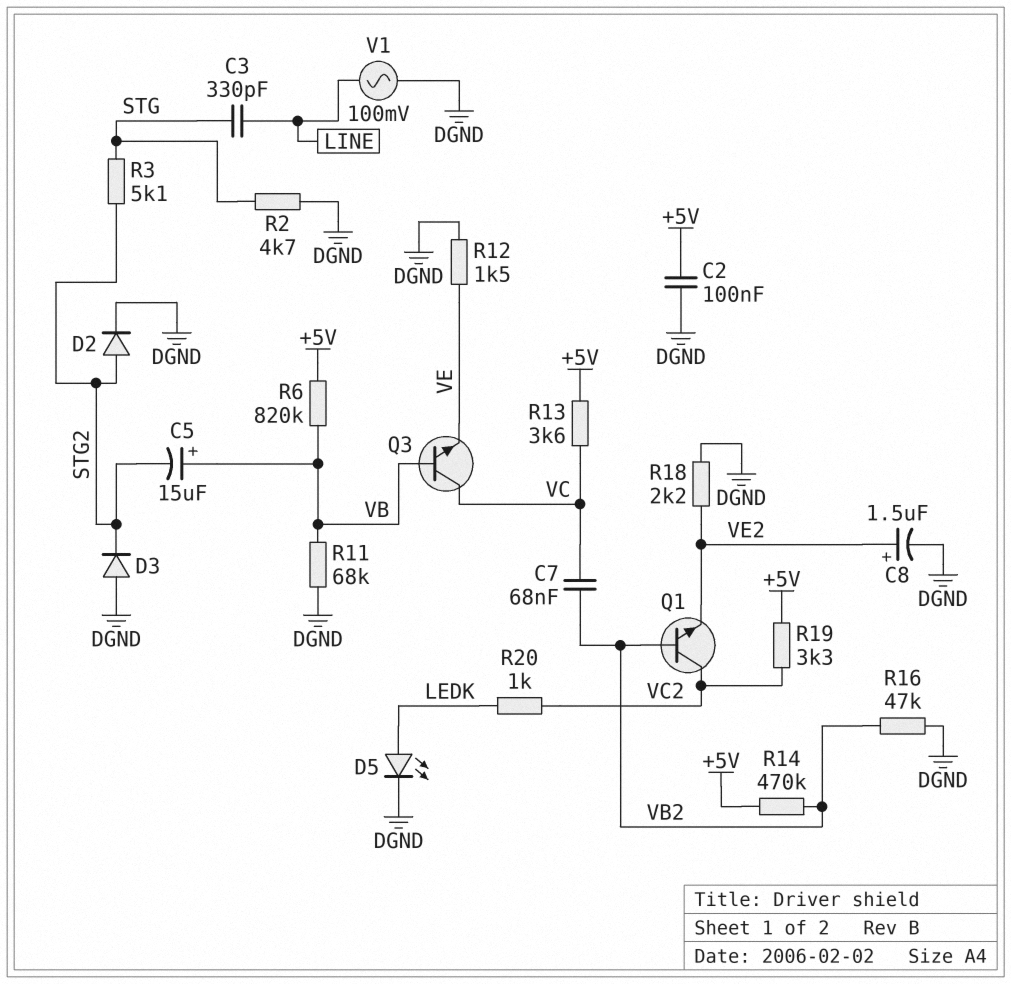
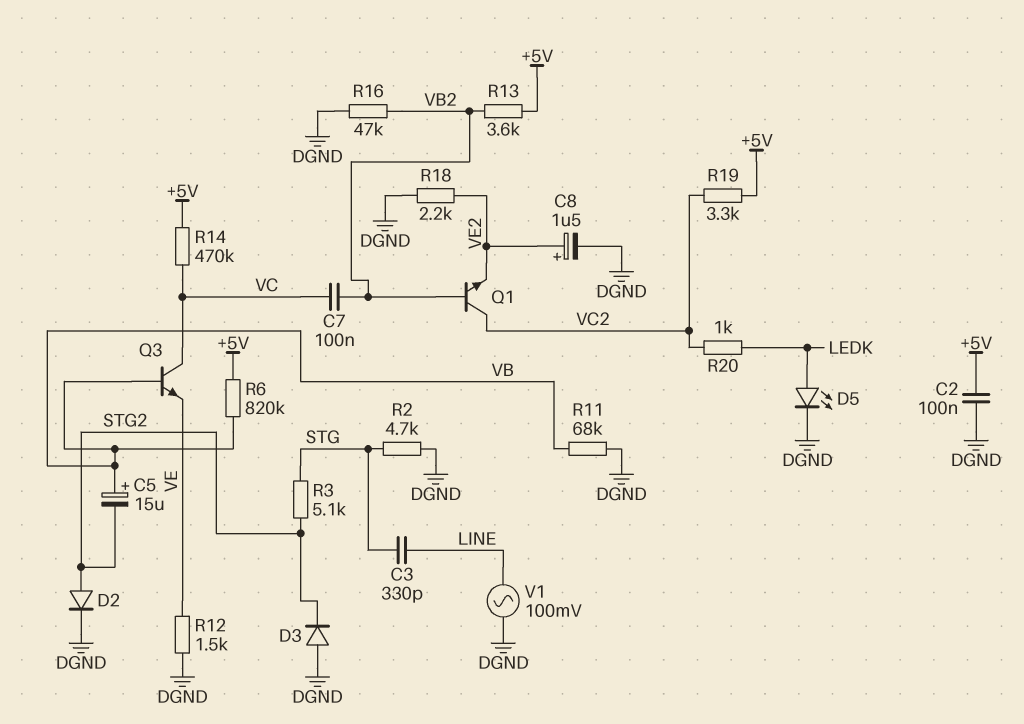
C7: 68nF (VB2, VC) -> 100nF (VB2, VC)
R13: 3.6k (+5V, VC) -> 3.6k (+5V, VB2)
R14: 470k (+5V, VB2) -> 470k (+5V, VC)

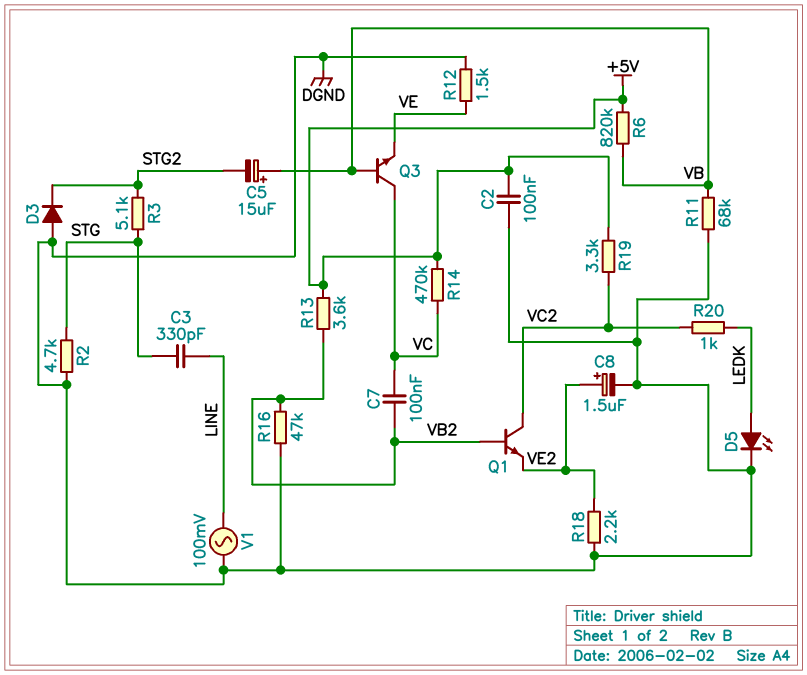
D2: diode (A STG2, K DGND) -> none

